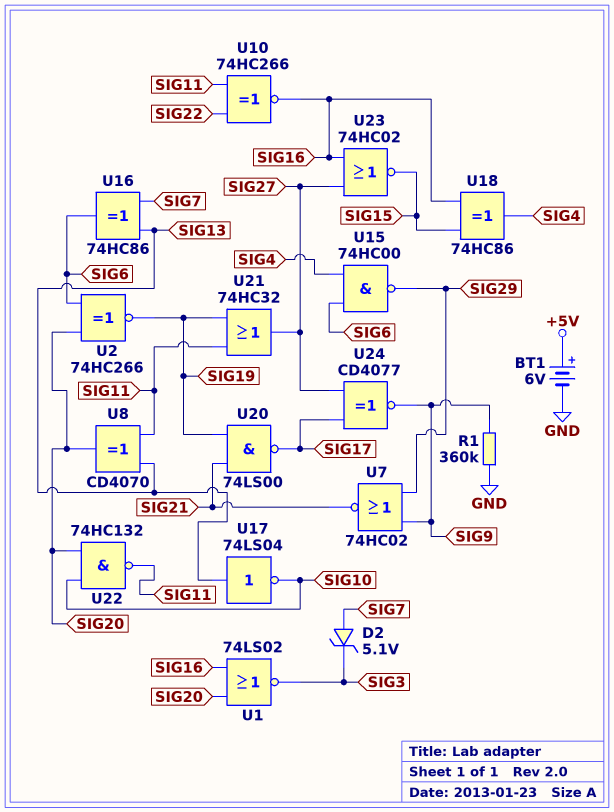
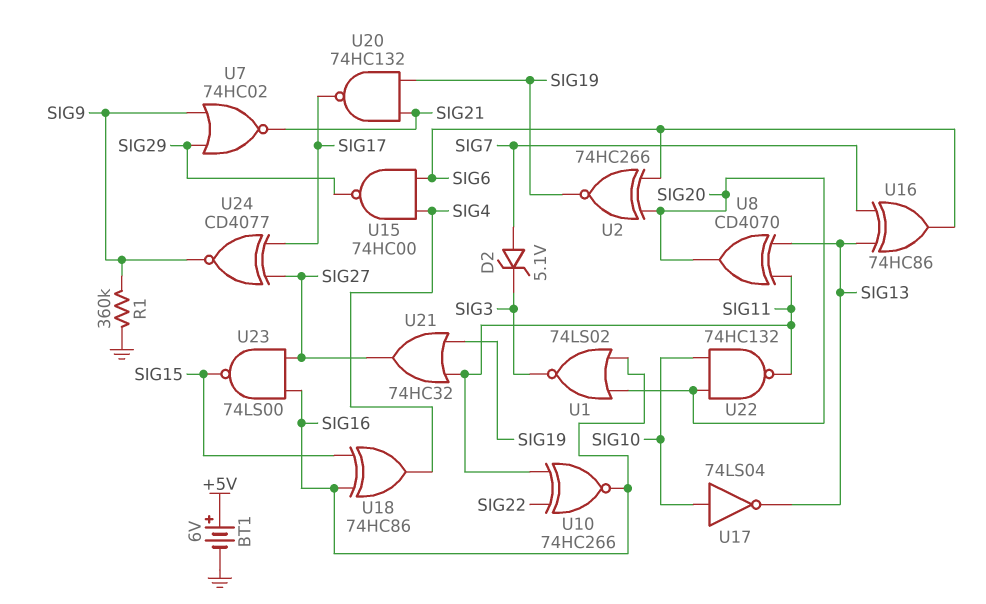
U17: NOT 74LS04 (in SIG13, out SIG10) -> NOT 74LS04 (in SIG10, out SIG13)
U20: NAND 74LS00 (in SIG19, in SIG21, out SIG17) -> NAND 74HC132 (in SIG19, in SIG21, out SIG17)
U23: NOR 74HC02 (in SIG16, in SIG27, out SIG15) -> NAND 74LS00 (in SIG16, in SIG27, out SIG15)

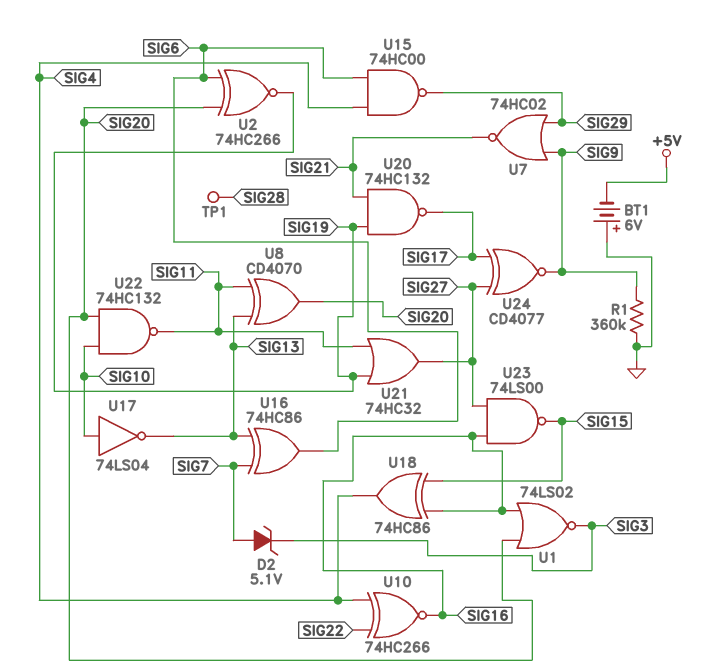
BT1: 6V (plus +5V, minus GND) -> 6V (plus GND, minus +5V)
TP1: none -> test point (SIG28)
U10: XNOR 74HC266 (in SIG11, in SIG22, out SIG16) -> XNOR 74HC266 (in SIG4, in SIG22, out SIG16)

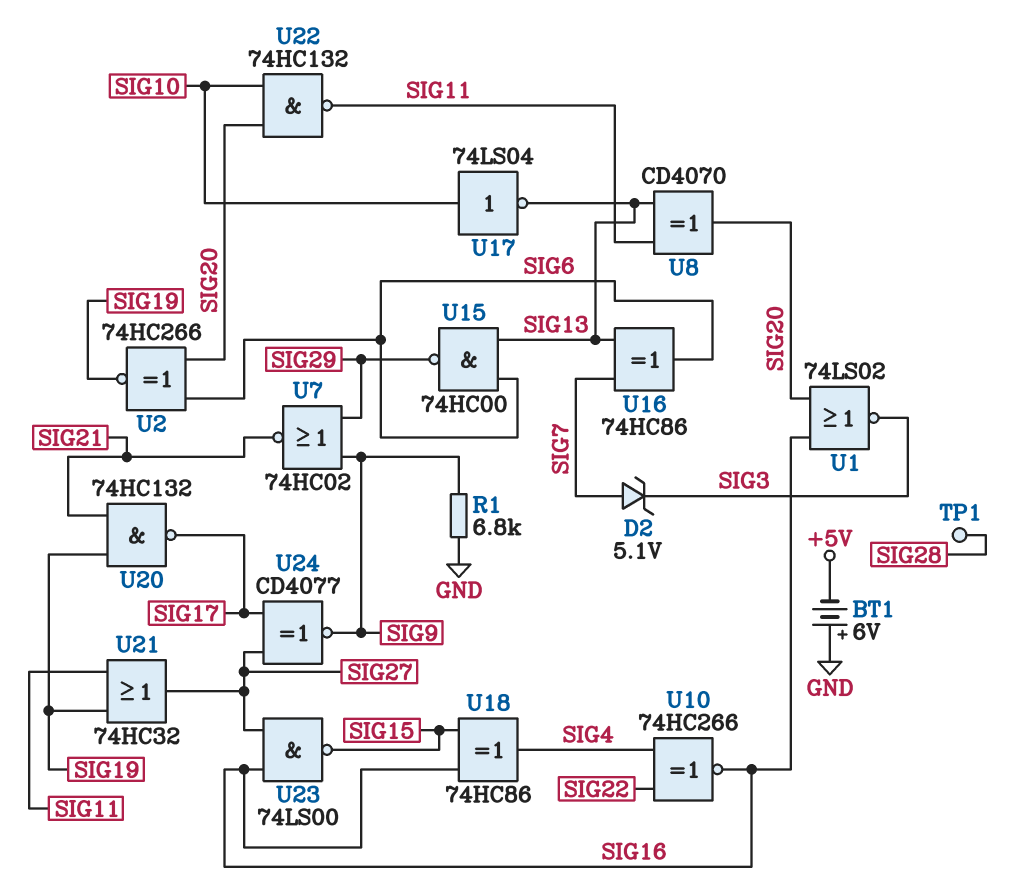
R1: 360k (GND, SIG9) -> 6.8k (GND, SIG9)
U15: NAND 74HC00 (in SIG4, in SIG6, out SIG29) -> NAND 74HC00 (in SIG6, in SIG13, out SIG29)

